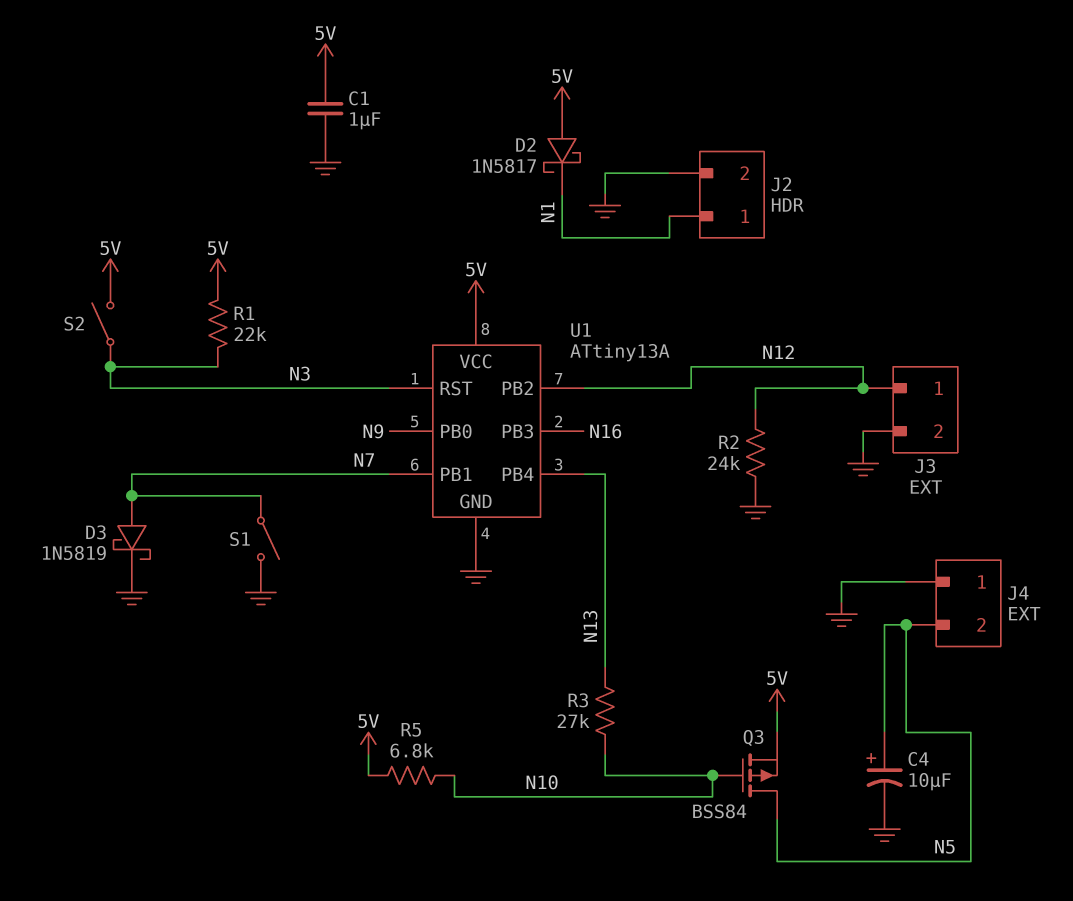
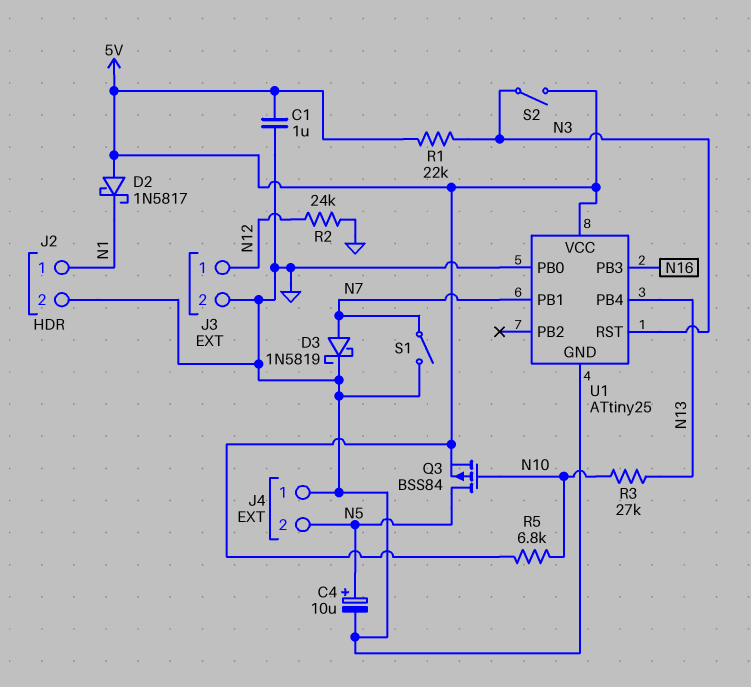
U1: ATtiny13A -> ATtiny25
U1 pin PB0: N9 -> GND
U1 pin PB2: N12 -> none

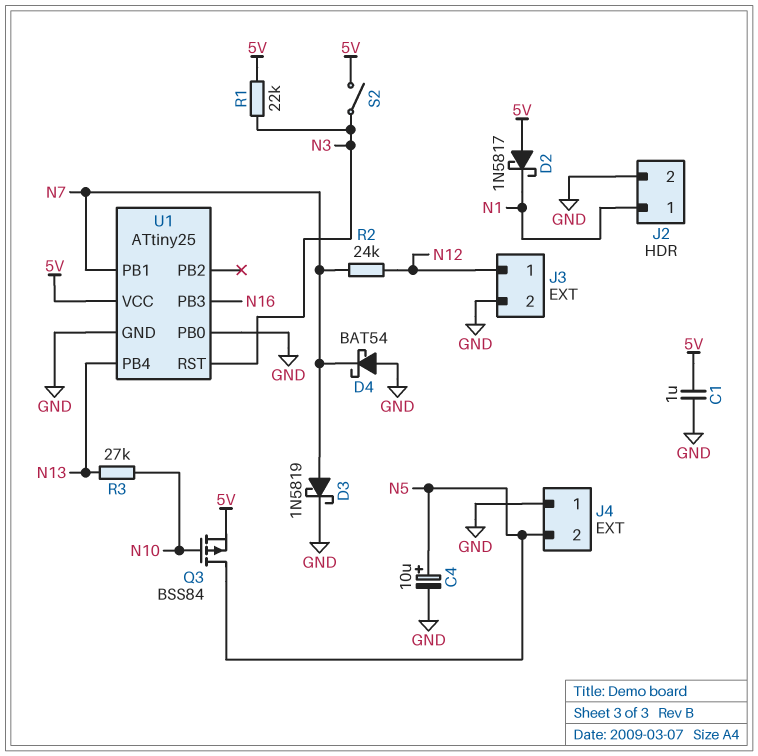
D4: none -> schottky BAT54 (A GND, K N7)
R2: 24k (GND, N12) -> 24k (N7, N12)
R5: 6.8k (5V, N10) -> none
S1: switch (GND, N7) -> none

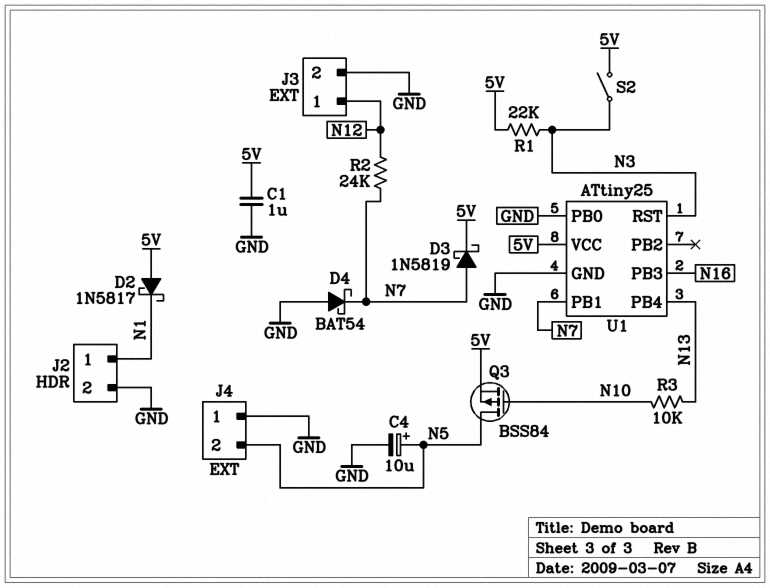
D3: schottky 1N5819 (A N7, K GND) -> schottky 1N5819 (A N7, K 5V)
R3: 27k (N10, N13) -> 10k (N10, N13)

